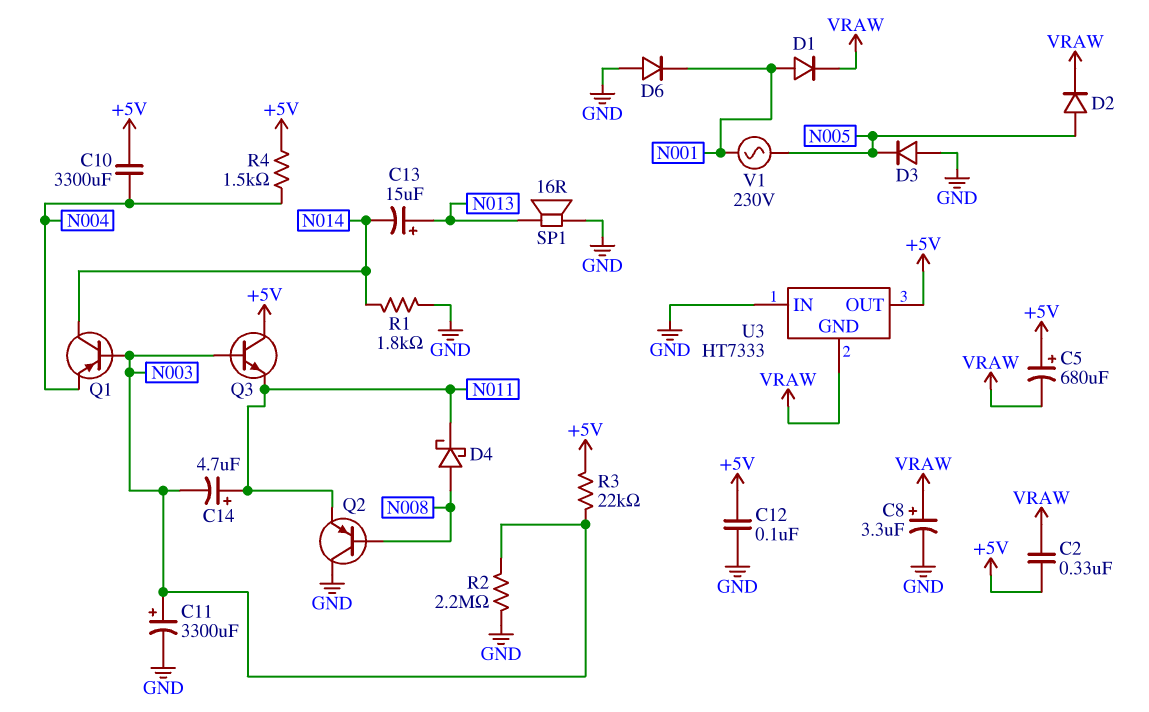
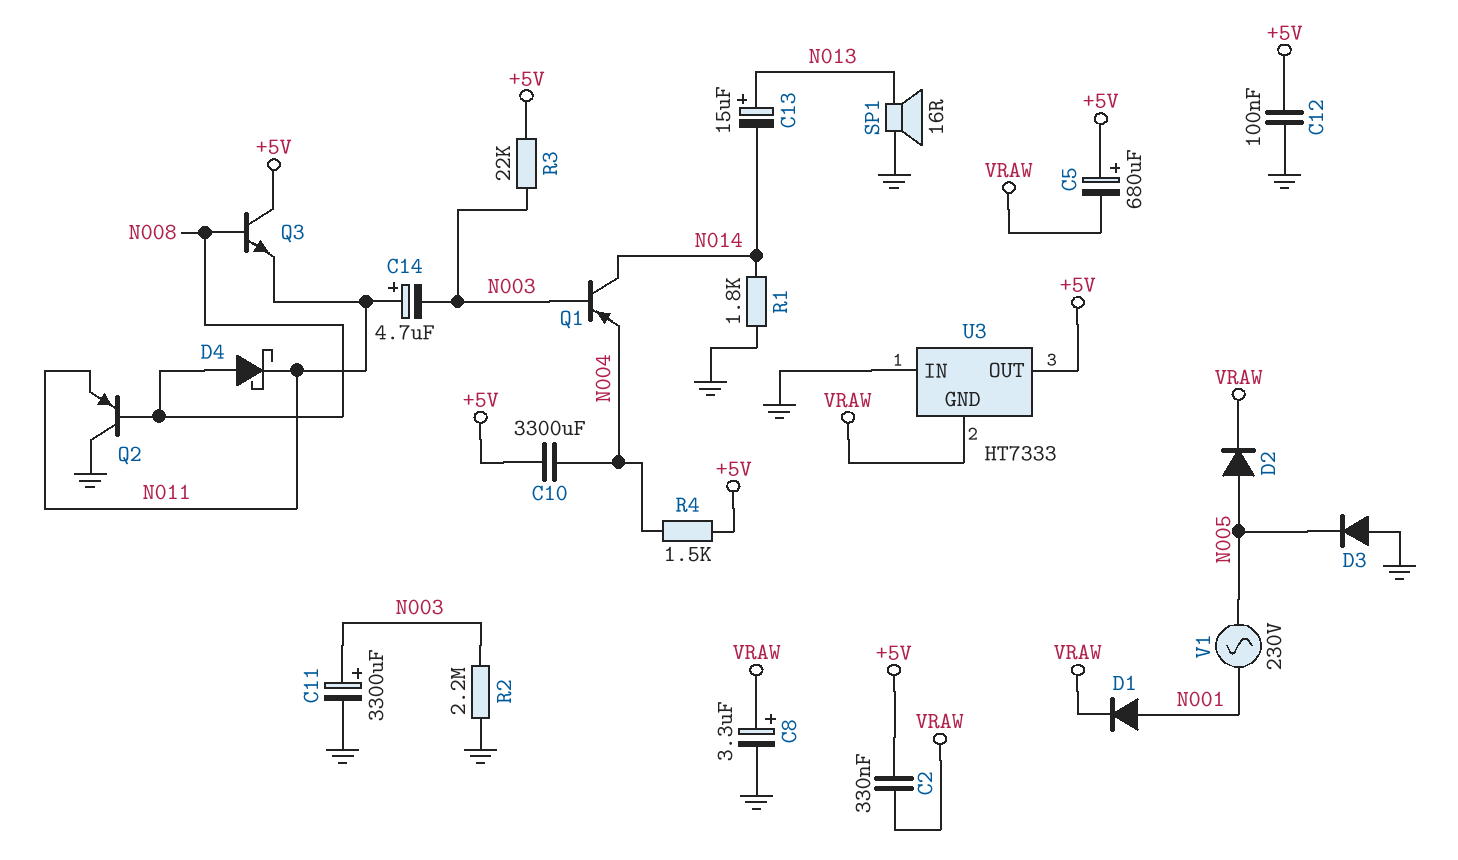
D6: diode (A GND, K N001) -> none
Q3: NPN (B N003, C +5V, E N011) -> NPN (B N008, C +5V, E N011)

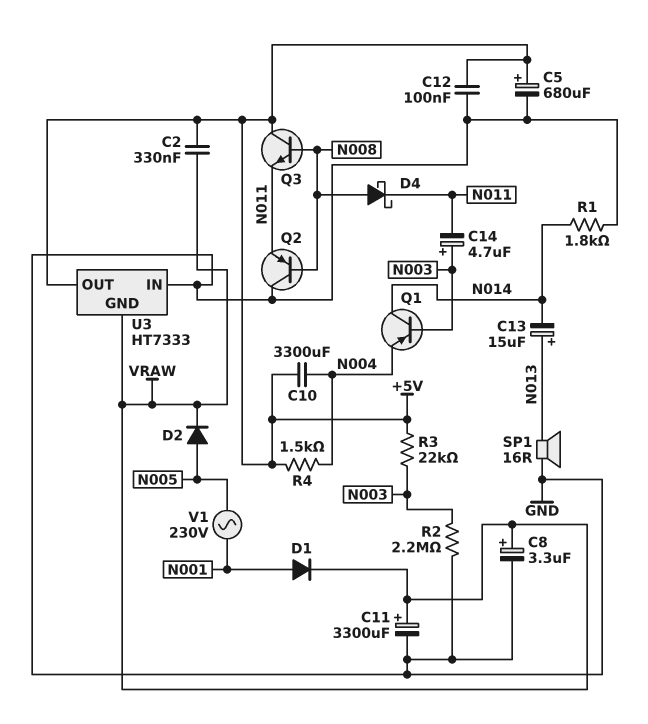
C5: 680uF (plus +5V, minus VRAW) -> 680uF (plus +5V, minus GND)
C11: 3300uF (plus N003, minus GND) -> 3300uF (plus VRAW, minus GND)
C14: 4.7uF (plus N011, minus N003) -> 4.7uF (plus N003, minus N011)
D3: diode (A GND, K N005) -> none

